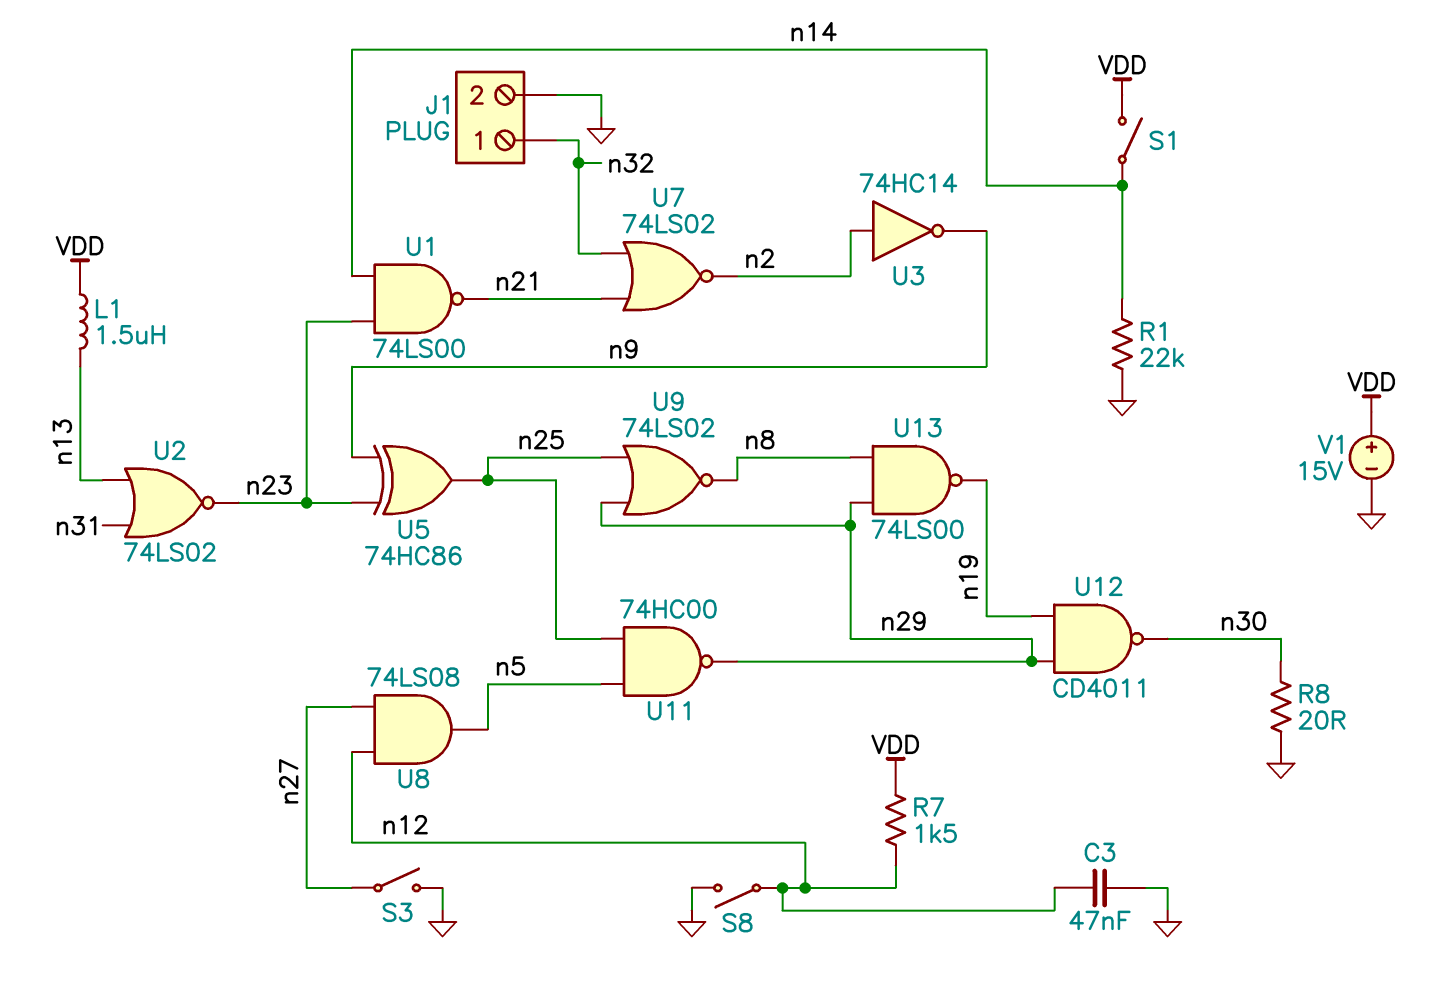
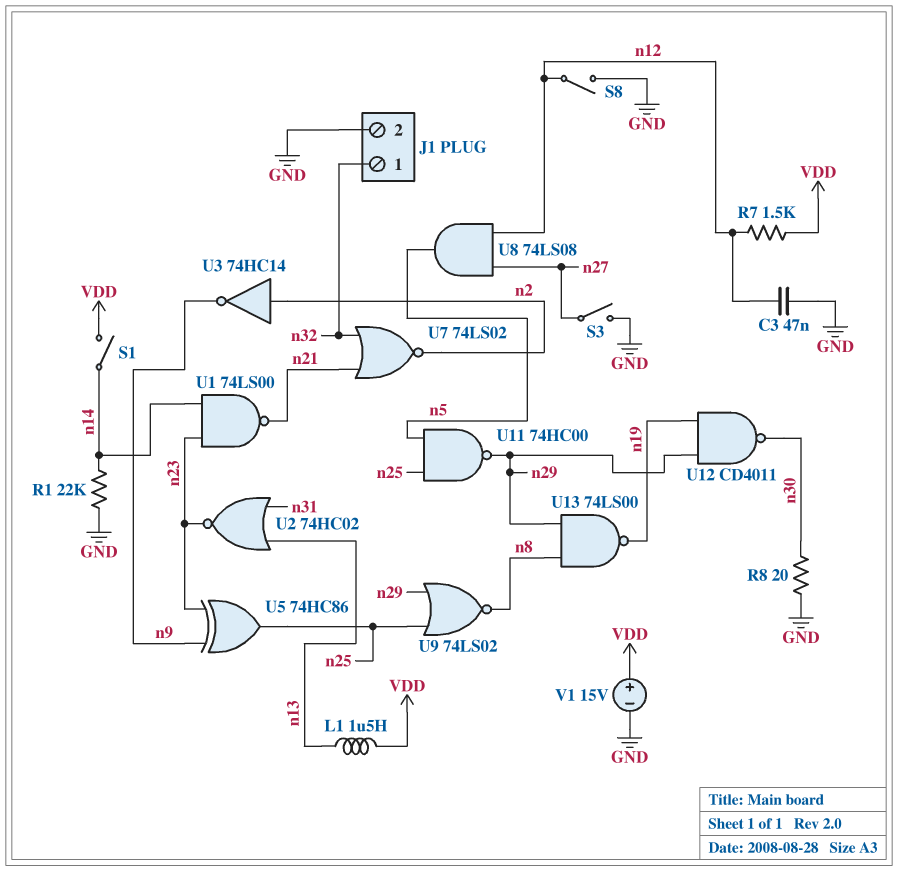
U2: NOR 74LS02 (in n13, in n31, out n23) -> NOR 74HC02 (in n13, in n31, out n23)

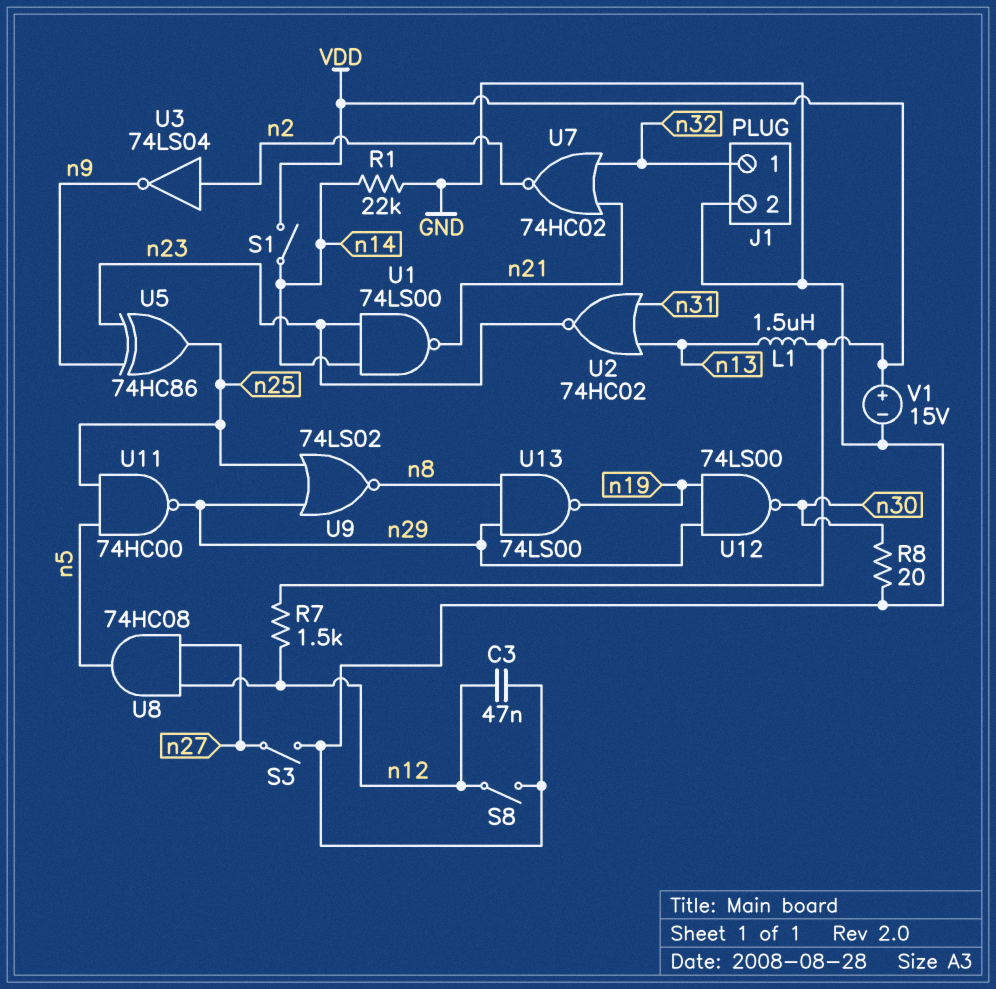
U3: NOT 74HC14 (in n2, out n9) -> NOT 74LS04 (in n2, out n9)
U7: NOR 74LS02 (in n21, in n32, out n2) -> NOR 74HC02 (in n21, in n32, out n2)
U8: AND 74LS08 (in n12, in n27, out n5) -> AND 74HC08 (in n12, in n27, out n5)
U12: NAND CD4011 (in n19, in n29, out n30) -> NAND 74LS00 (in n19, in n29, out n30)

